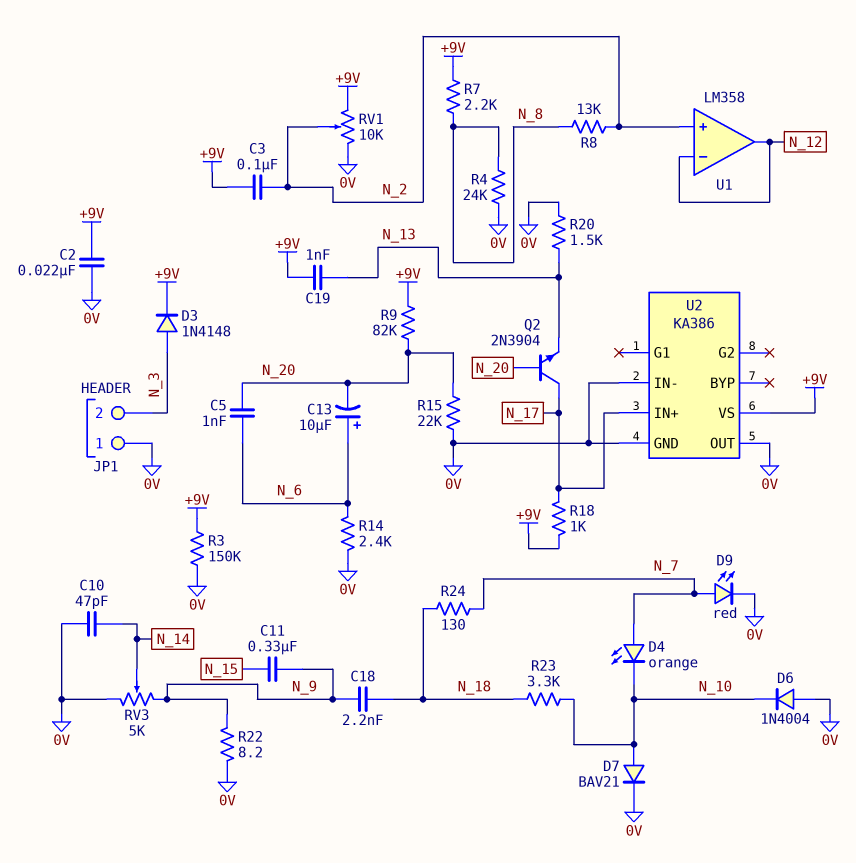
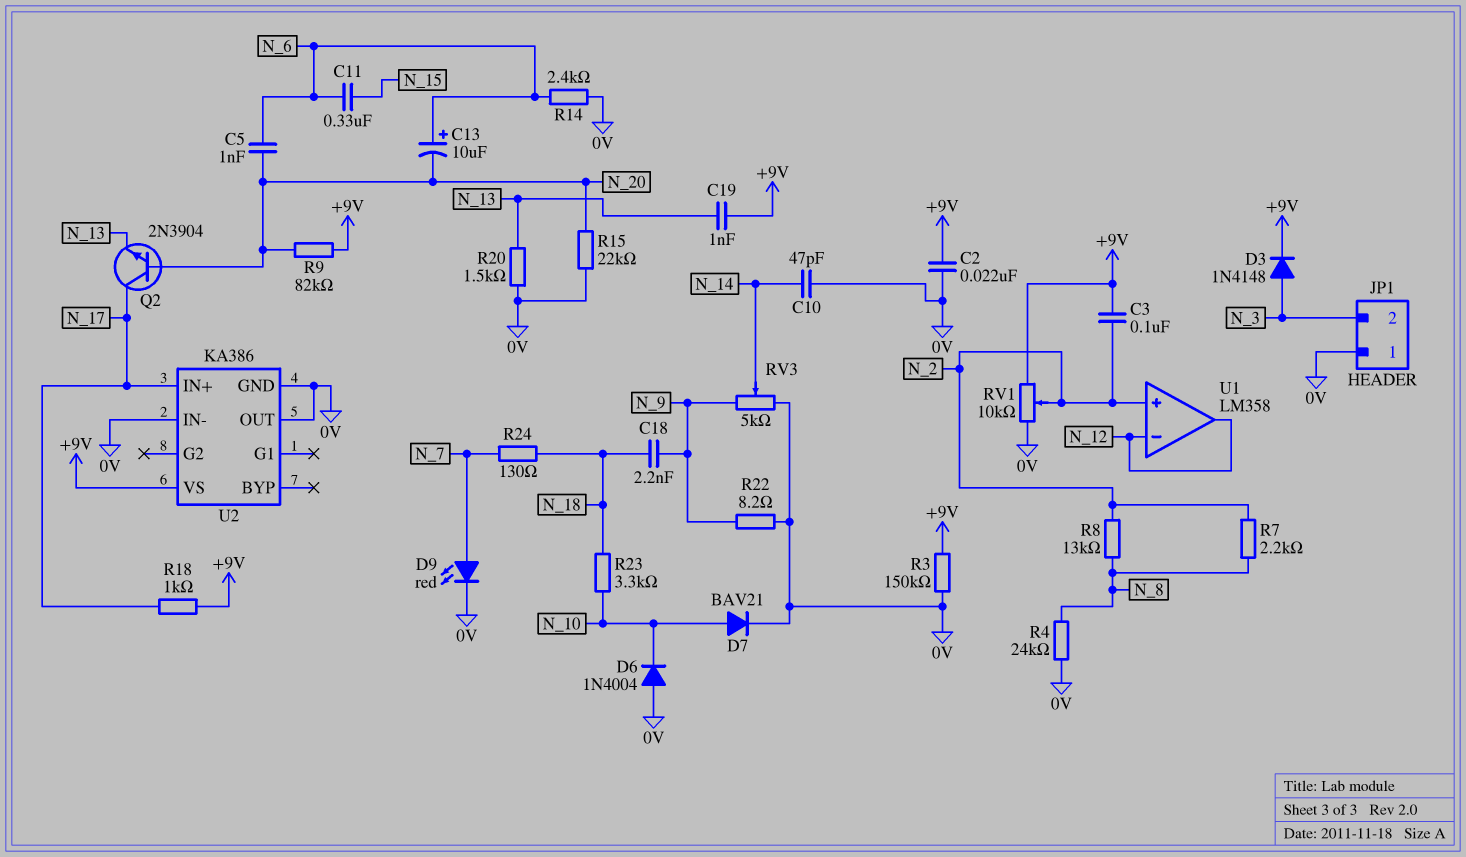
C11: 330nF (N_9, N_15) -> 330nF (N_6, N_15)
D4: LED orange (A N_7, K N_10) -> none
R7: 2.2k (+9V, N_8) -> 2.2k (N_2, N_8)

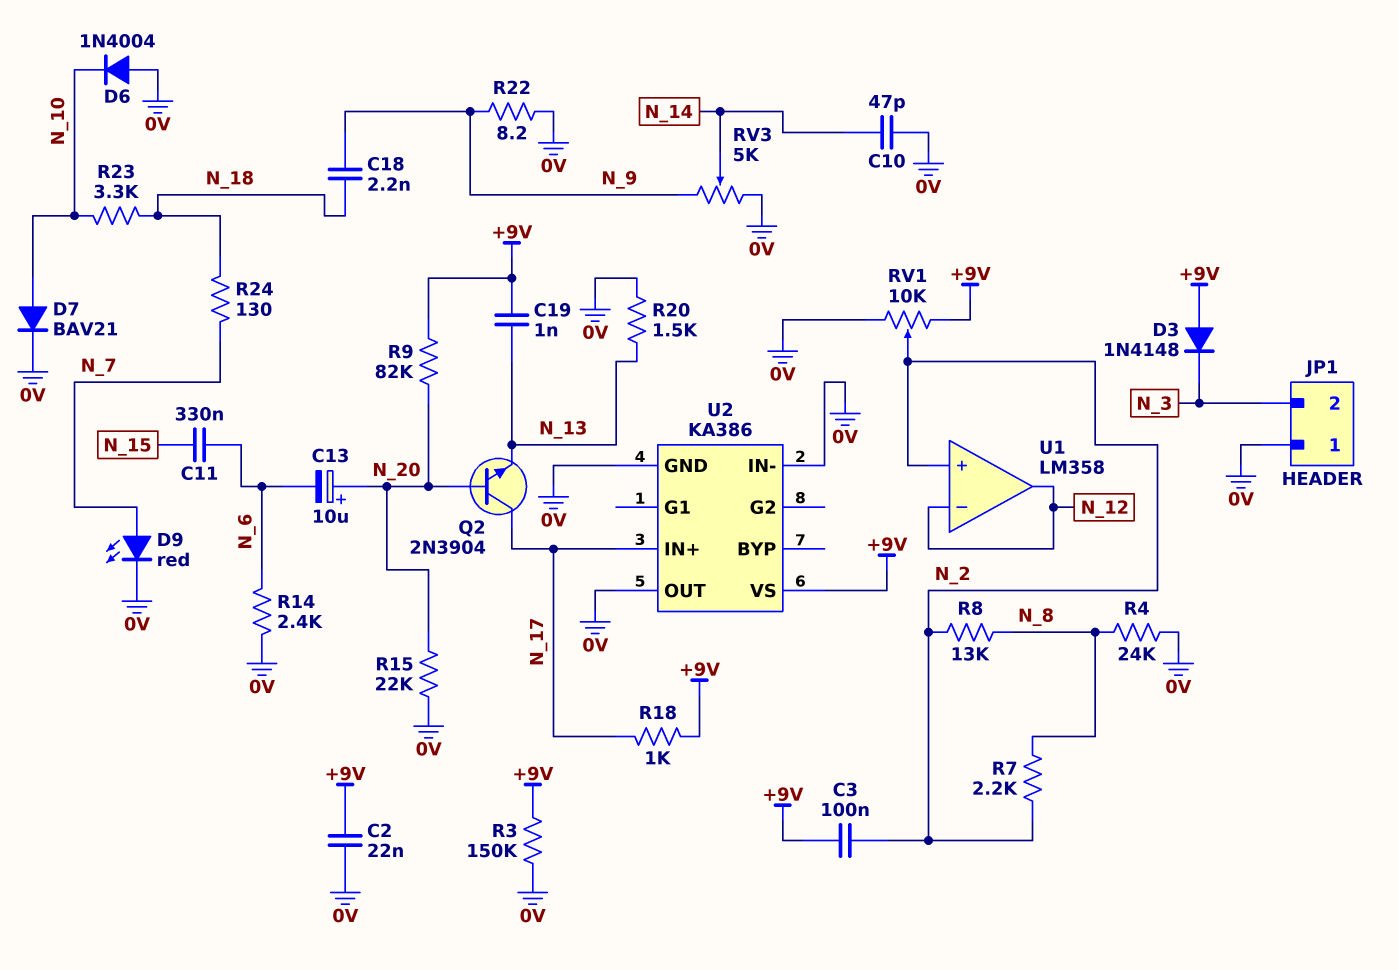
C5: 1nF (N_6, N_20) -> none
C13: 10uF (plus N_6, minus N_20) -> 10uF (plus N_20, minus N_6)
D3: diode 1N4148 (A N_3, K +9V) -> diode 1N4148 (A +9V, K N_3)

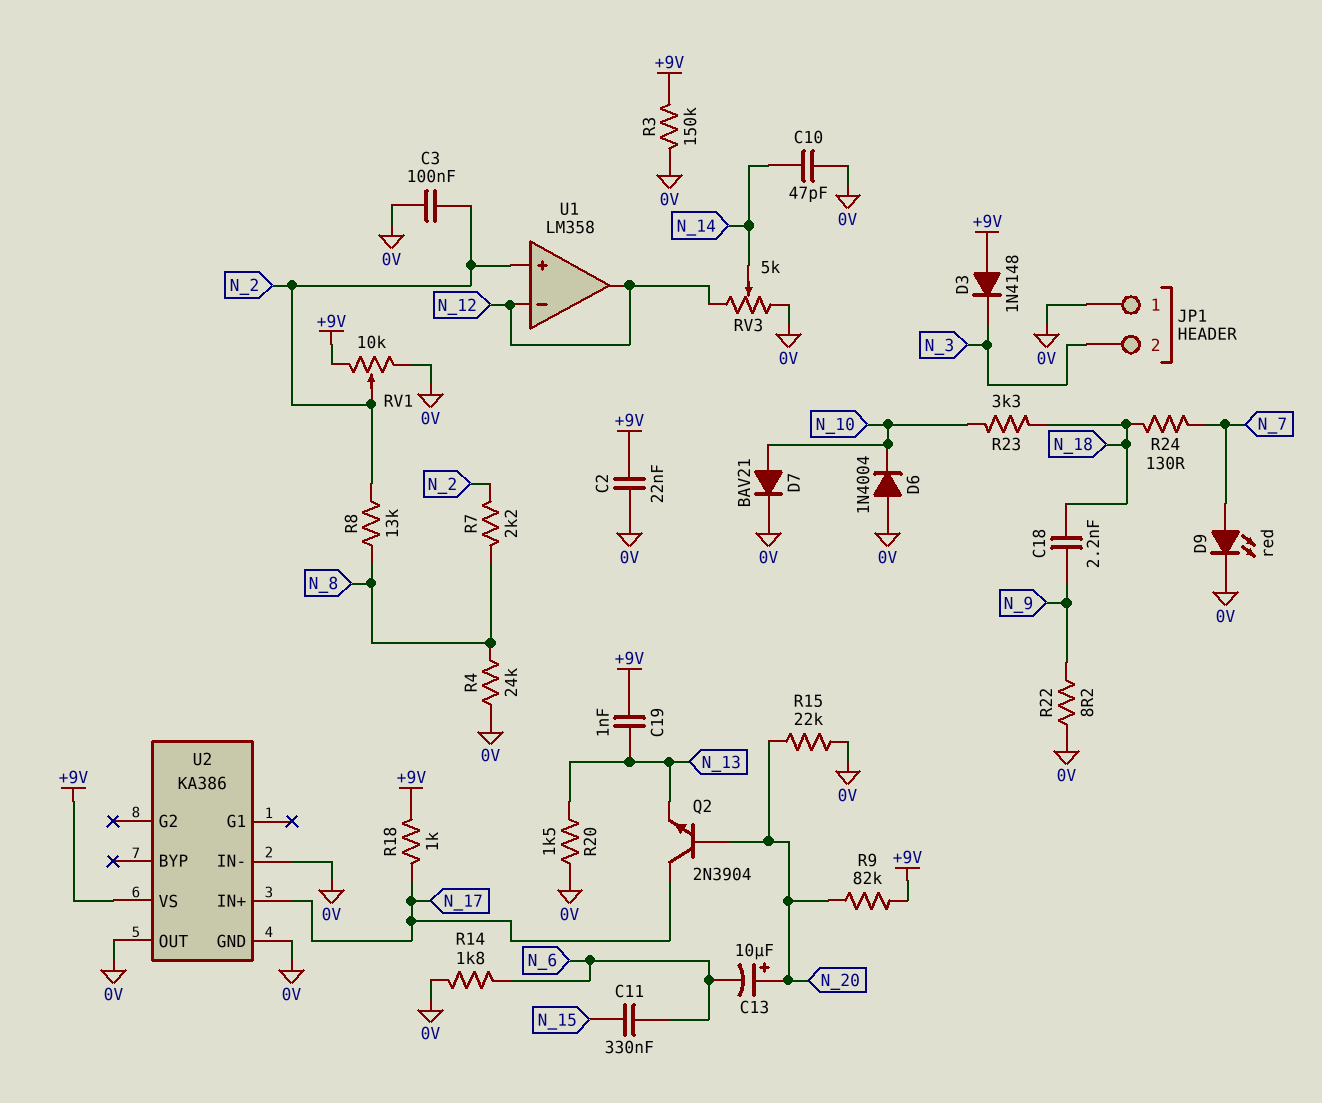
C3: 100nF (+9V, N_2) -> 100nF (0V, N_2)
R14: 2.4k (0V, N_6) -> 1.8k (0V, N_6)
RV3: 5k (0V, N_9, wiper N_14) -> 5k (0V, N_12, wiper N_14)

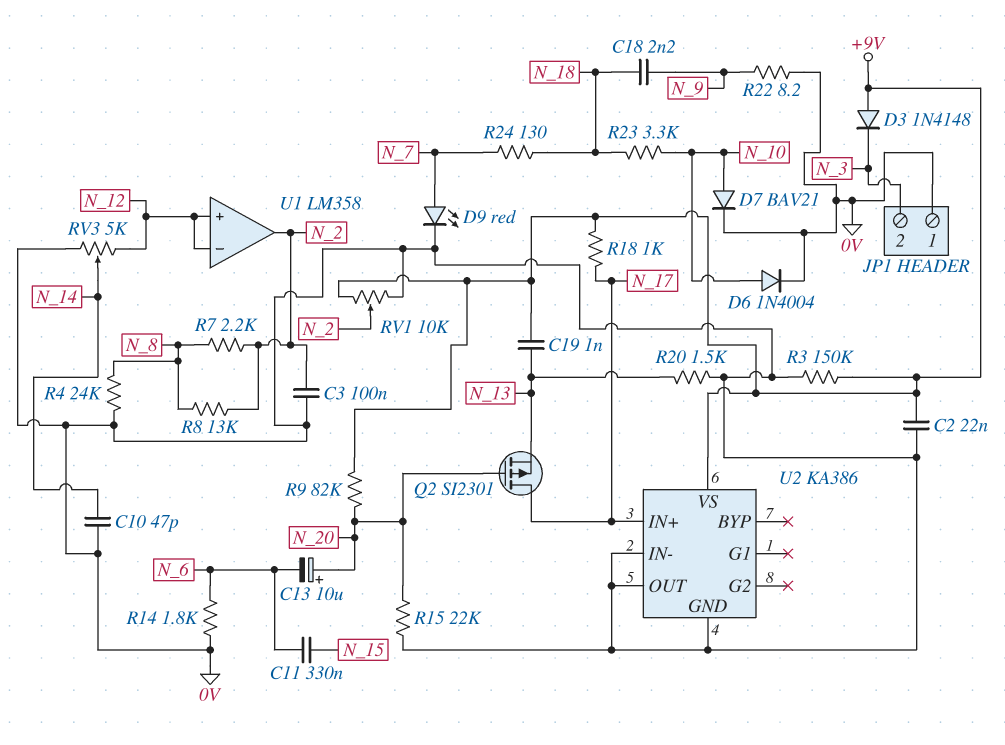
D6: diode 1N4004 (A 0V, K N_10) -> diode 1N4004 (A N_10, K 0V)
Q2: NPN 2N3904 (B N_20, C N_17, E N_13) -> PMOS SI2301 (G N_20, D N_17, S N_13)
U1 pin in+: N_2 -> N_12
U1 pin out: N_12 -> N_2

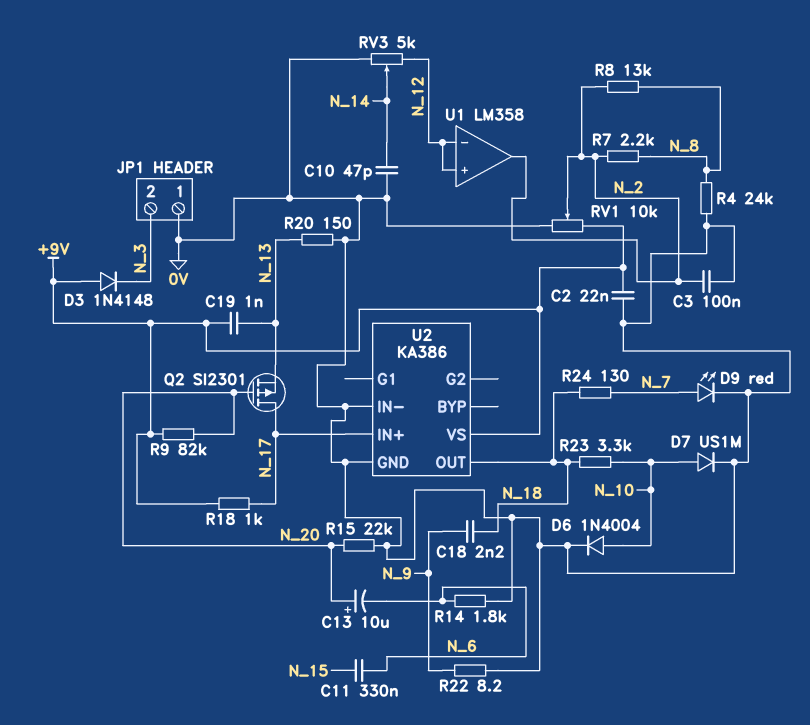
D7: diode BAV21 (A N_10, K 0V) -> diode US1M (A N_10, K 0V)
R3: 150k (+9V, 0V) -> none
R20: 1.5k (0V, N_13) -> 150 (0V, N_13)
U2 pin OUT: 0V -> N_18

